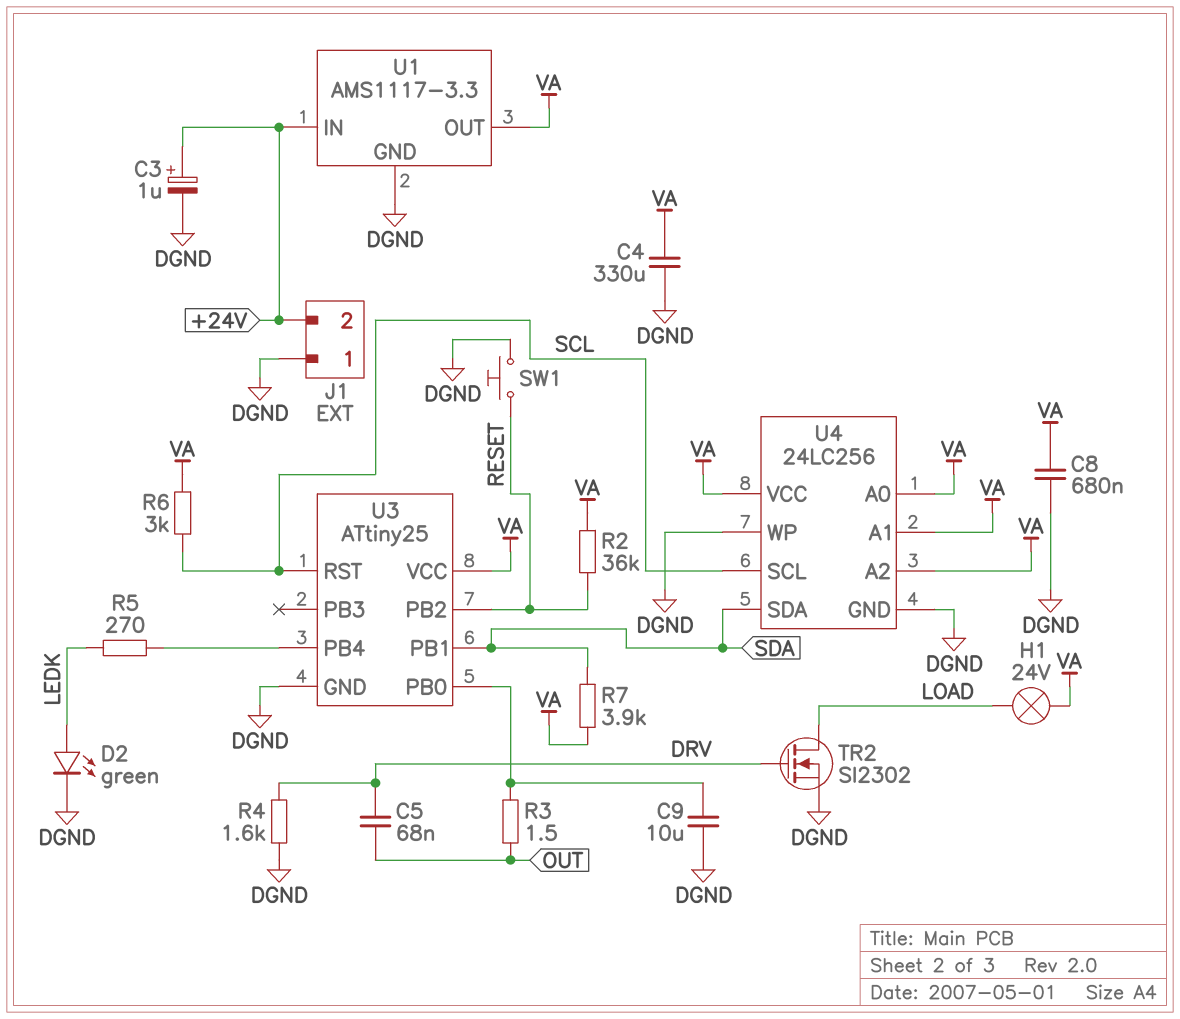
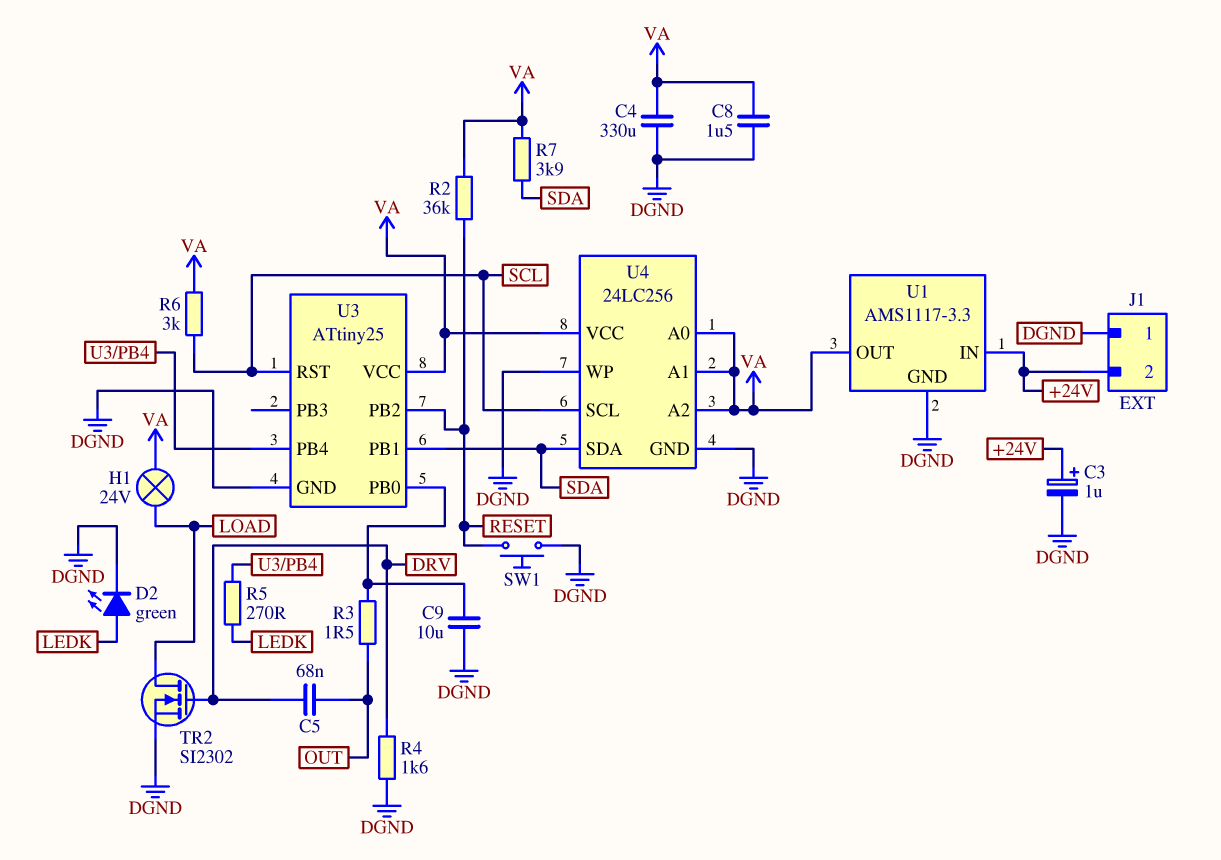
C8: 680nF (DGND, VA) -> 1.5uF (DGND, VA)

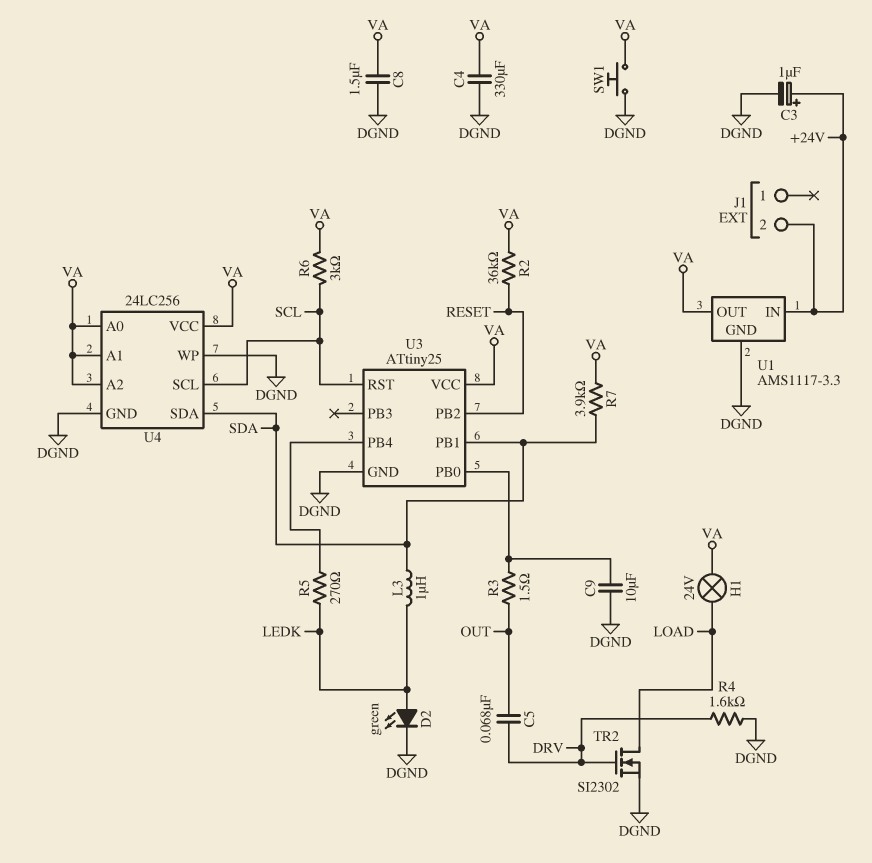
J1 pin 1: DGND -> none
L3: none -> 1uH (LEDK, SDA)
SW1: button (DGND, RESET) -> button (DGND, VA)

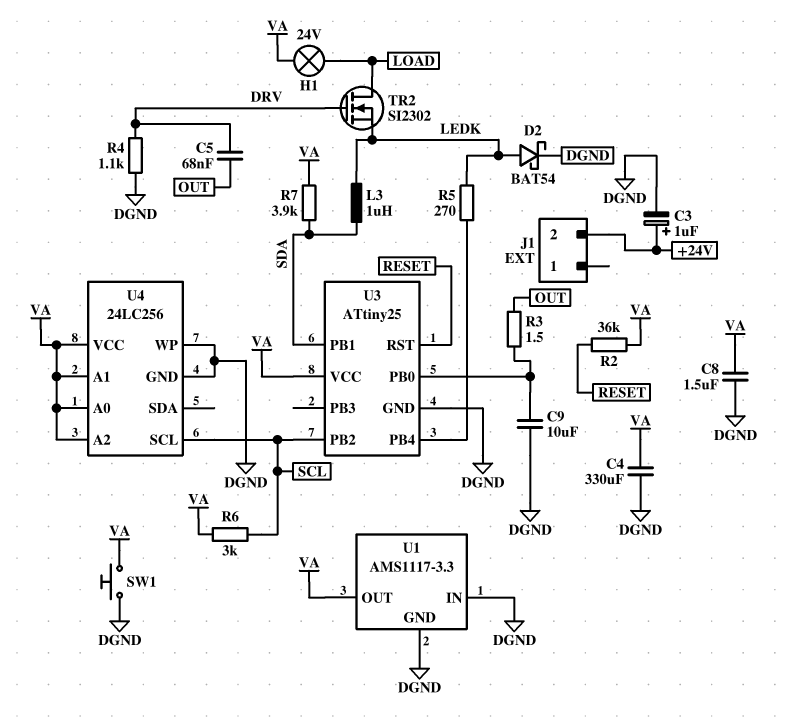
D2: LED green (A LEDK, K DGND) -> schottky BAT54 (A LEDK, K DGND)
R4: 1.6k (DGND, DRV) -> 1.1k (DGND, DRV)
TR2: NMOS SI2302 (G DRV, D LOAD, S DGND) -> NMOS SI2302 (G DRV, D LOAD, S LEDK)
U1 pin IN: +24V -> DGND
U3 pin PB2: RESET -> SCL
U3 pin RST: SCL -> RESET
U4 pin SDA: SDA -> none

